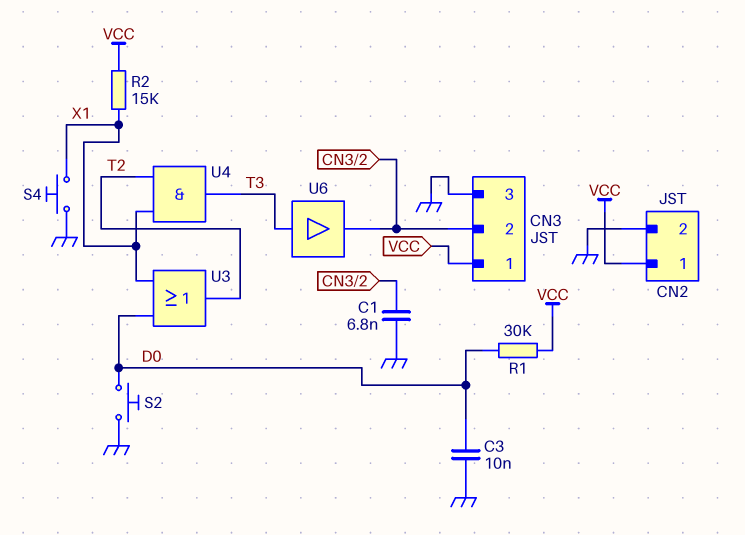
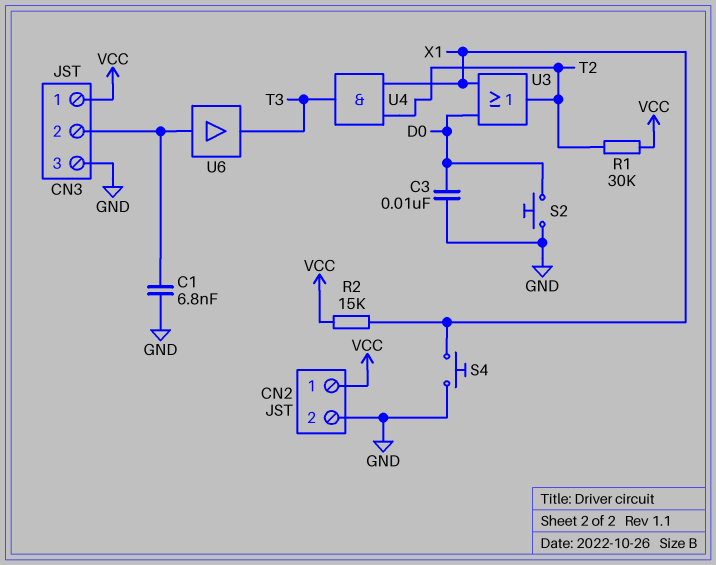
R1: 30k (D0, VCC) -> 30k (T2, VCC)
U6: buffer (in T3, out CN3/2) -> buffer (in CN3/2, out T3)

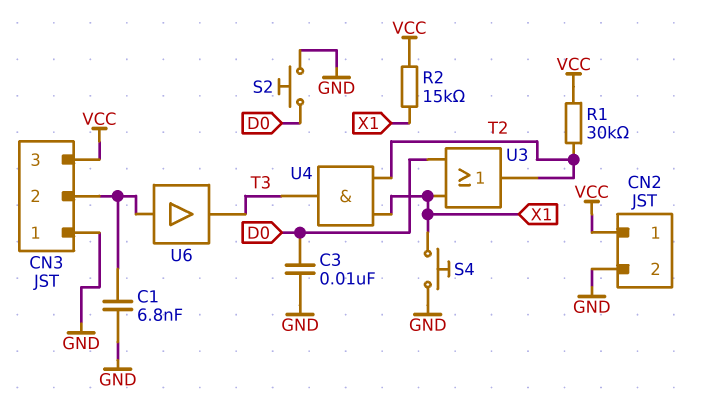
CN3 pin 1: VCC -> GND
CN3 pin 3: GND -> VCC

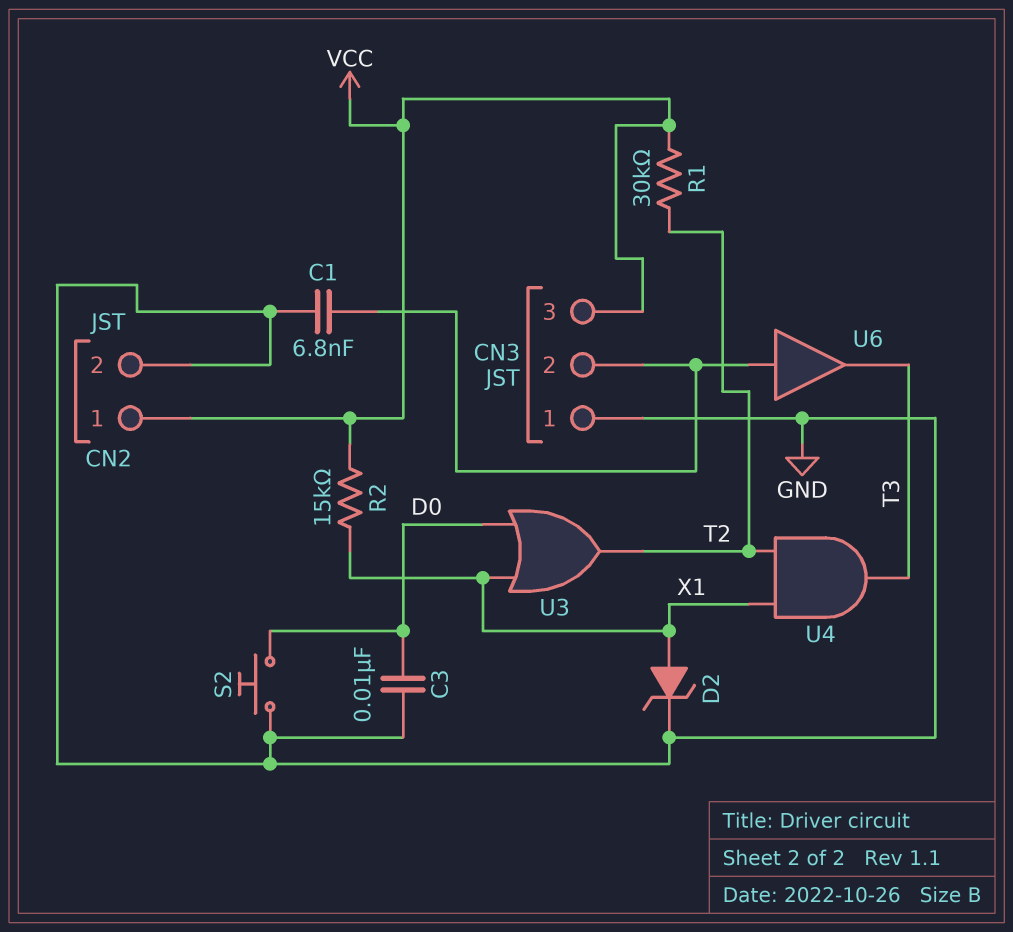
D2: none -> zener (A X1, K GND)
S4: button (GND, X1) -> none

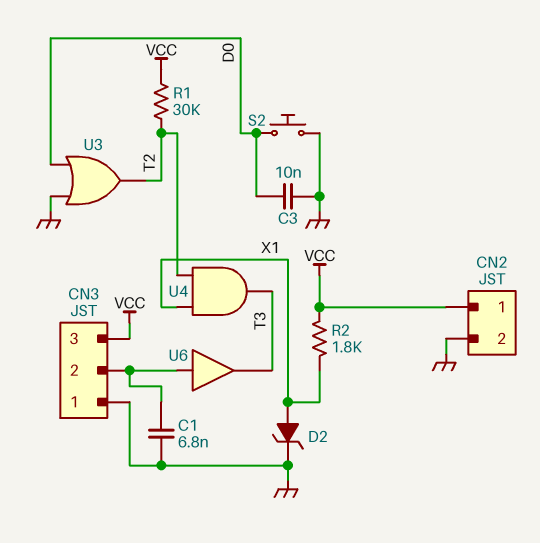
R2: 15k (VCC, X1) -> 1.8k (VCC, X1)
U3: OR (in D0, in X1, out T2) -> OR (in D0, in GND, out T2)

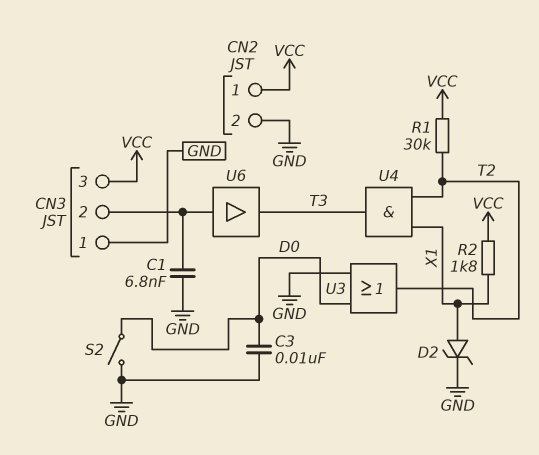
S2: button (D0, GND) -> switch (D0, GND)

